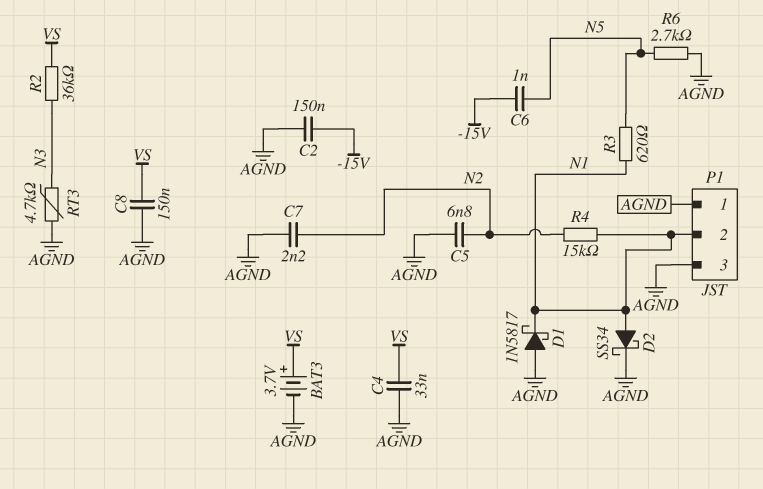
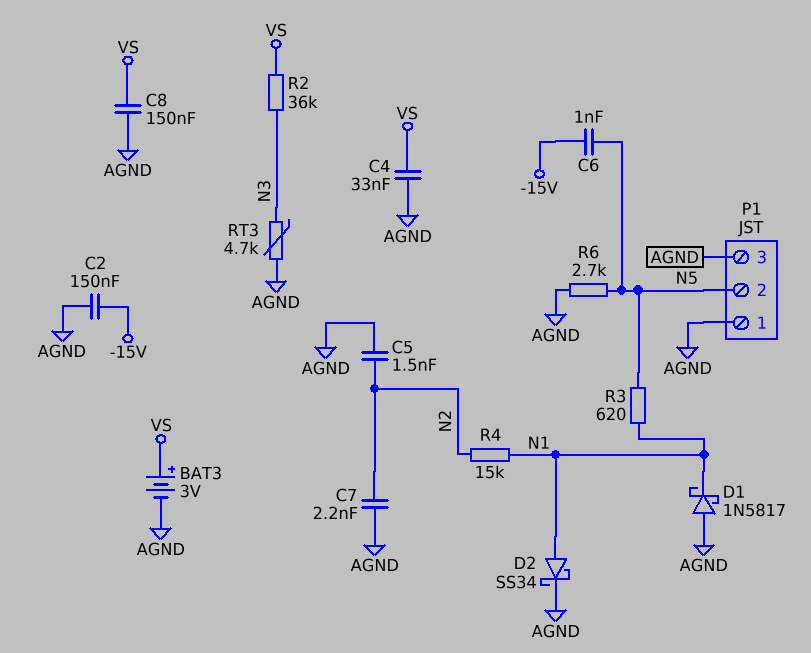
BAT3: 3.7V (plus VS, minus AGND) -> 3V (plus VS, minus AGND)
C5: 6.8nF (AGND, N2) -> 1.5nF (AGND, N2)
P1 pin 2: N1 -> N5

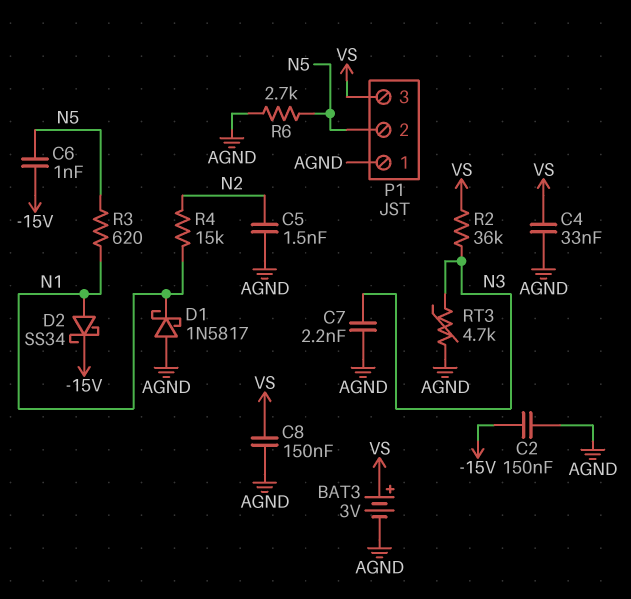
C7: 2.2nF (AGND, N2) -> 2.2nF (AGND, N3)
D2: schottky SS34 (A N1, K AGND) -> schottky SS34 (A N1, K -15V)
P1 pin 3: AGND -> VS

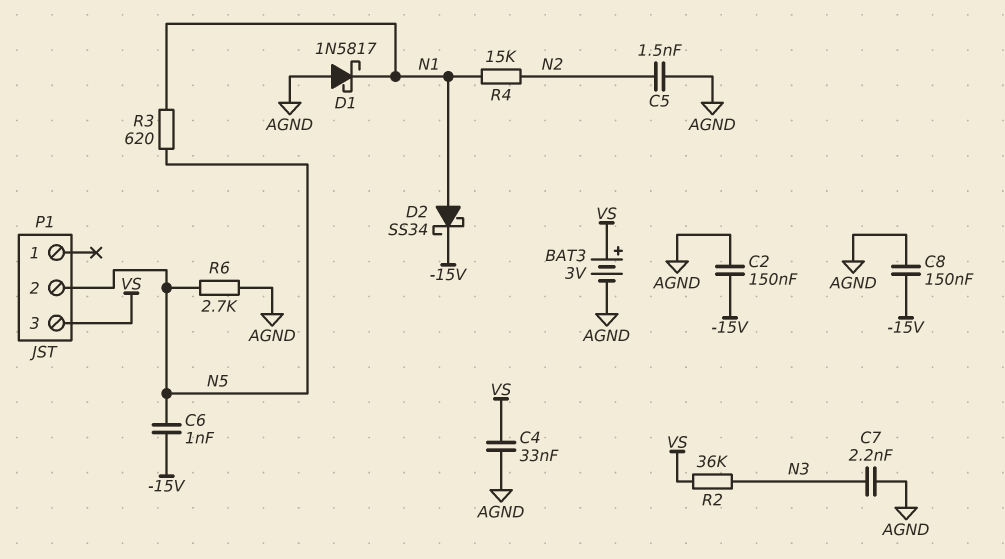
C8: 150nF (AGND, VS) -> 150nF (-15V, AGND)
P1 pin 1: AGND -> none
RT3: 4.7k (AGND, N3) -> none

